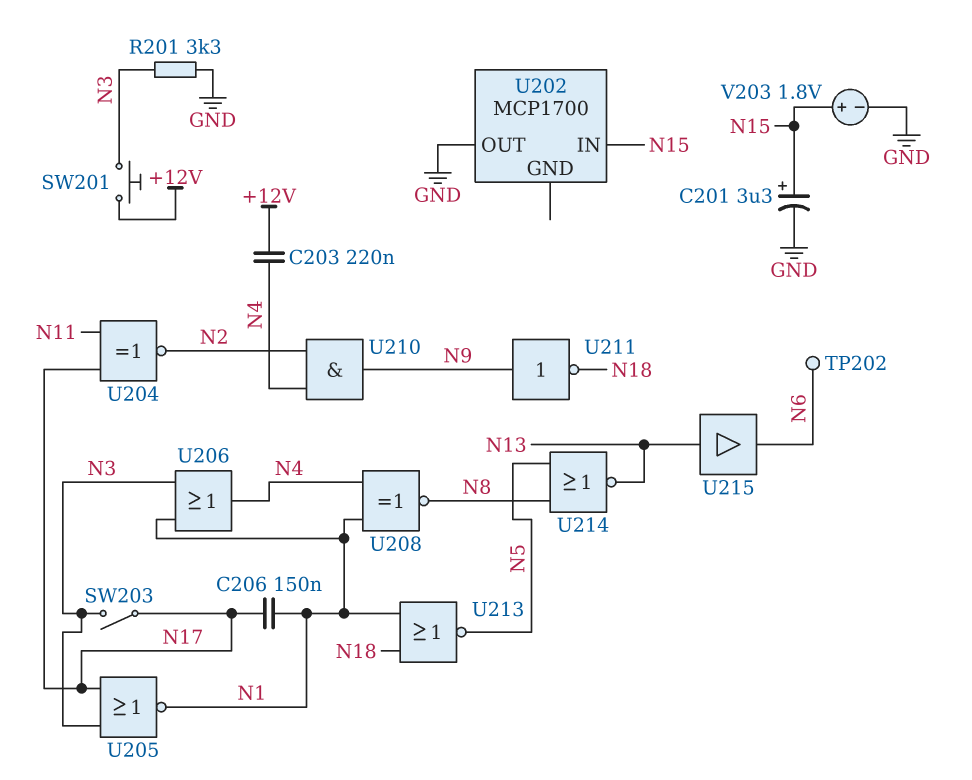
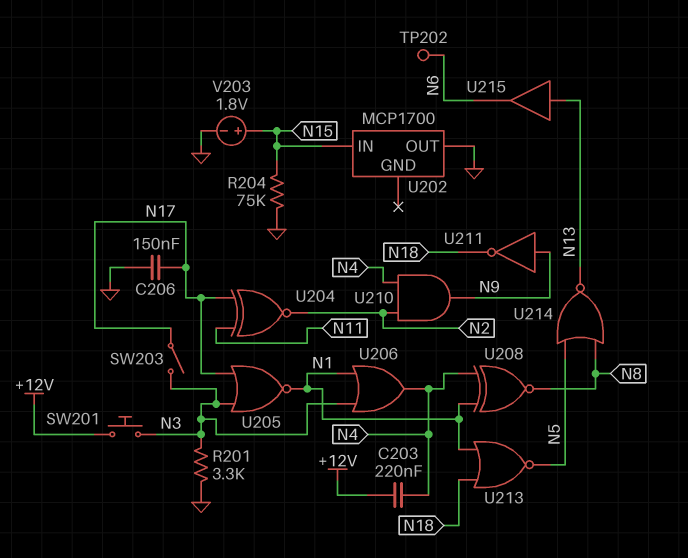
C201: 3.3uF (plus N15, minus GND) -> none
C206: 150nF (N1, N17) -> 150nF (GND, N17)
R204: none -> 75k (GND, N15)

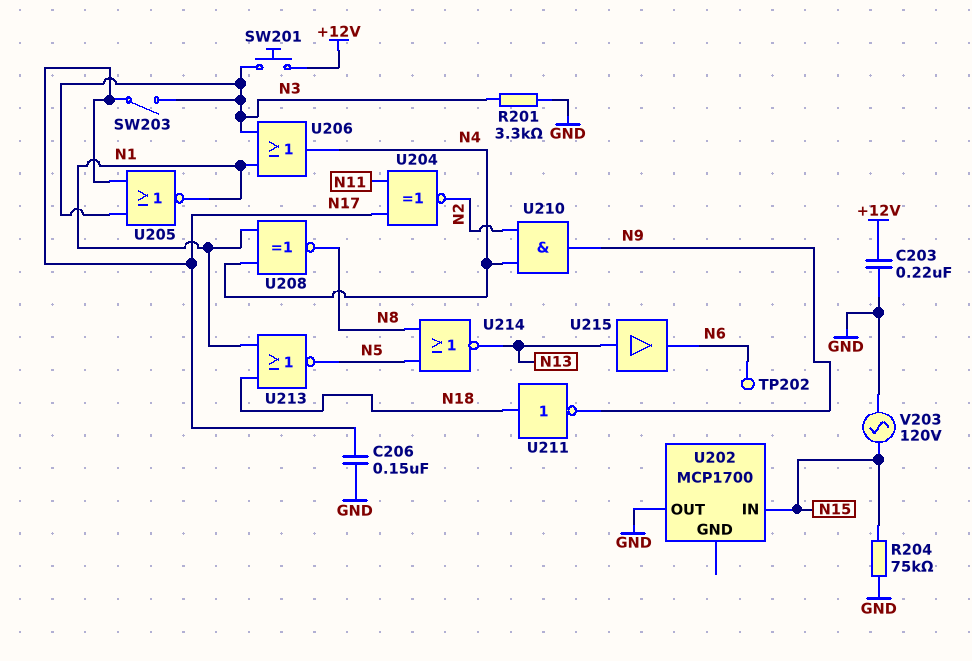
C203: 220nF (+12V, N4) -> 220nF (+12V, GND)
U211: NOT (in N9, out N18) -> NOT (in N18, out N9)
V203: 1.8V (plus N15, minus GND) -> AC 120V (GND, N15)

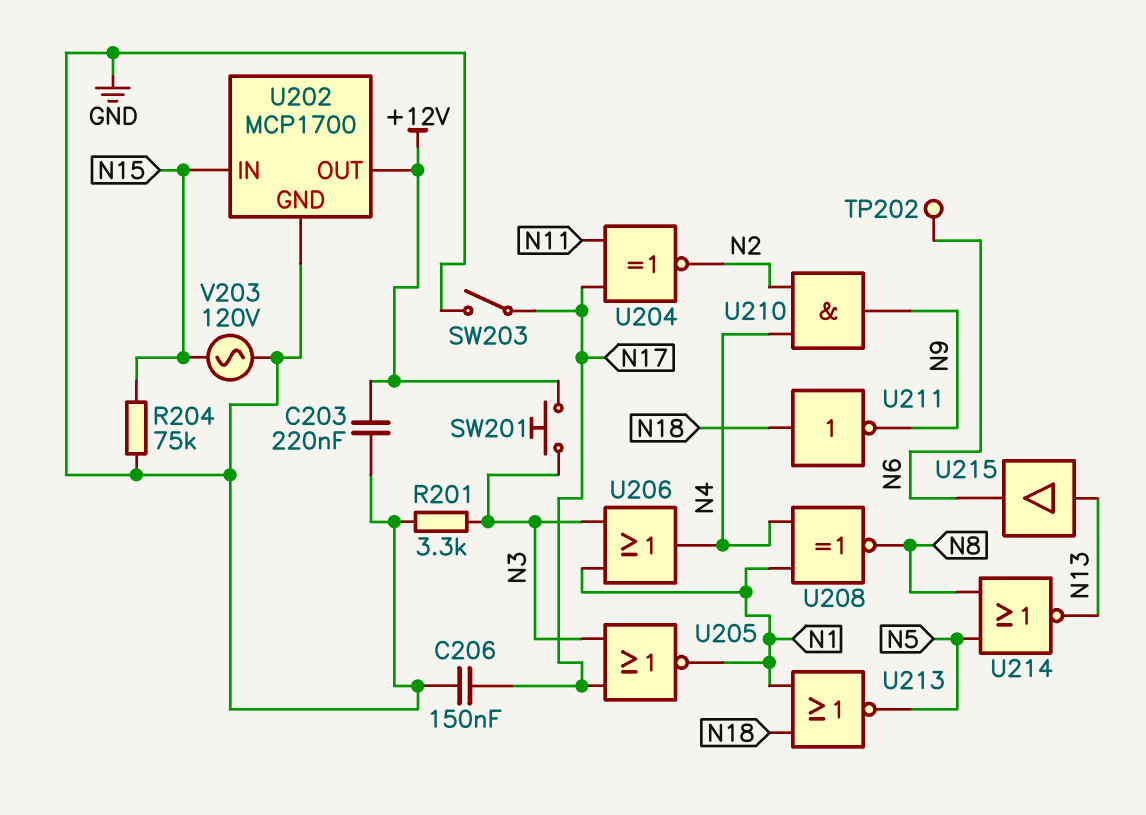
SW203: switch (N3, N17) -> switch (GND, N17)
U202 pin GND: none -> GND
U202 pin OUT: GND -> +12V

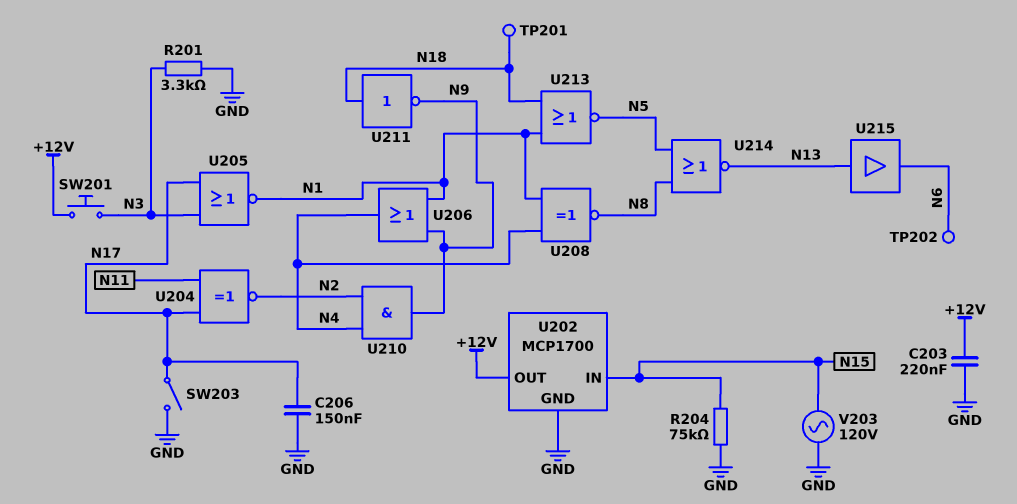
TP201: none -> test point (N18)
U206: OR (in N1, in N3, out N4) -> OR (in N1, in N9, out N4)

